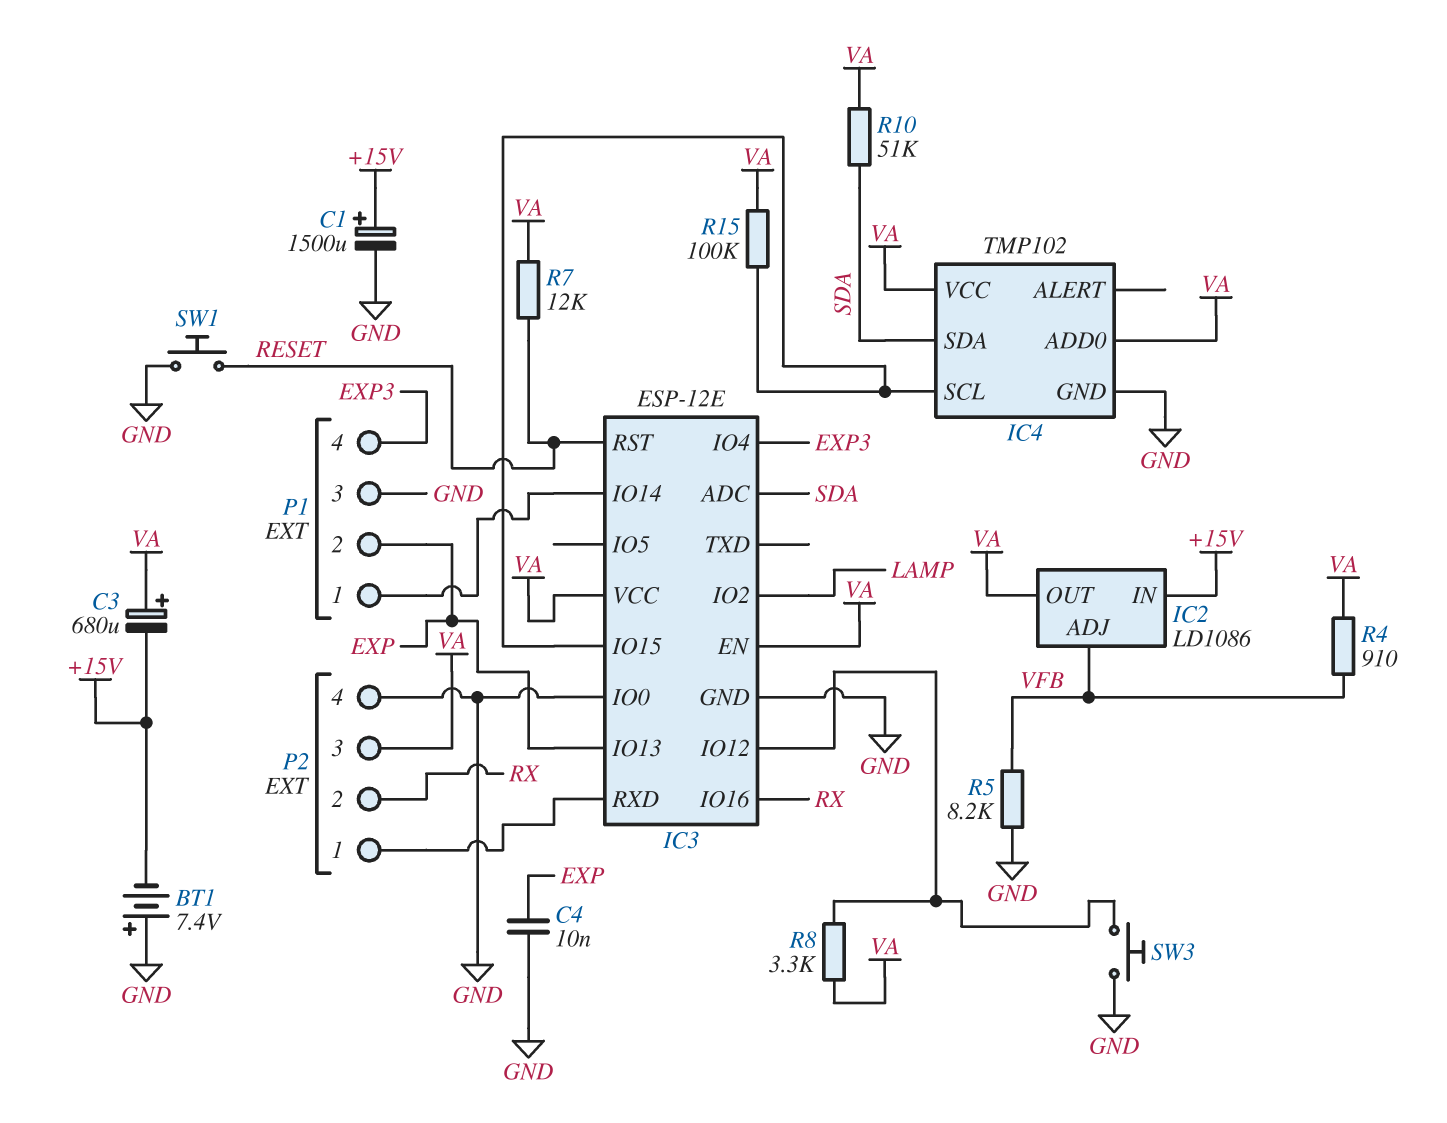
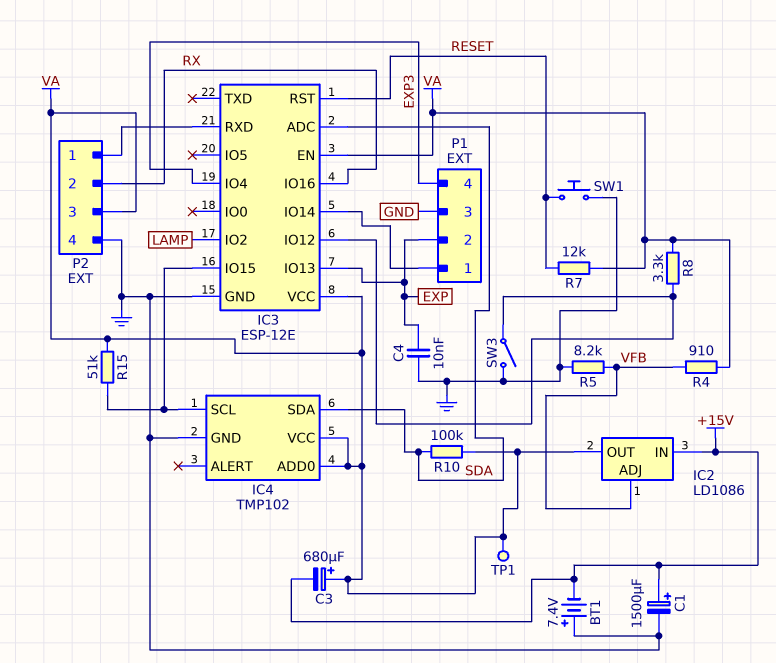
IC3 pin IO0: GND -> none
R10: 51k (SDA, VA) -> 100k (SDA, VA)
R15: 100k (IC3/IO15, VA) -> 51k (IC3/IO15, VA)
SW3: button (GND, IC3/IO12) -> switch (GND, IC3/IO12)
TP1: none -> test point (VA)

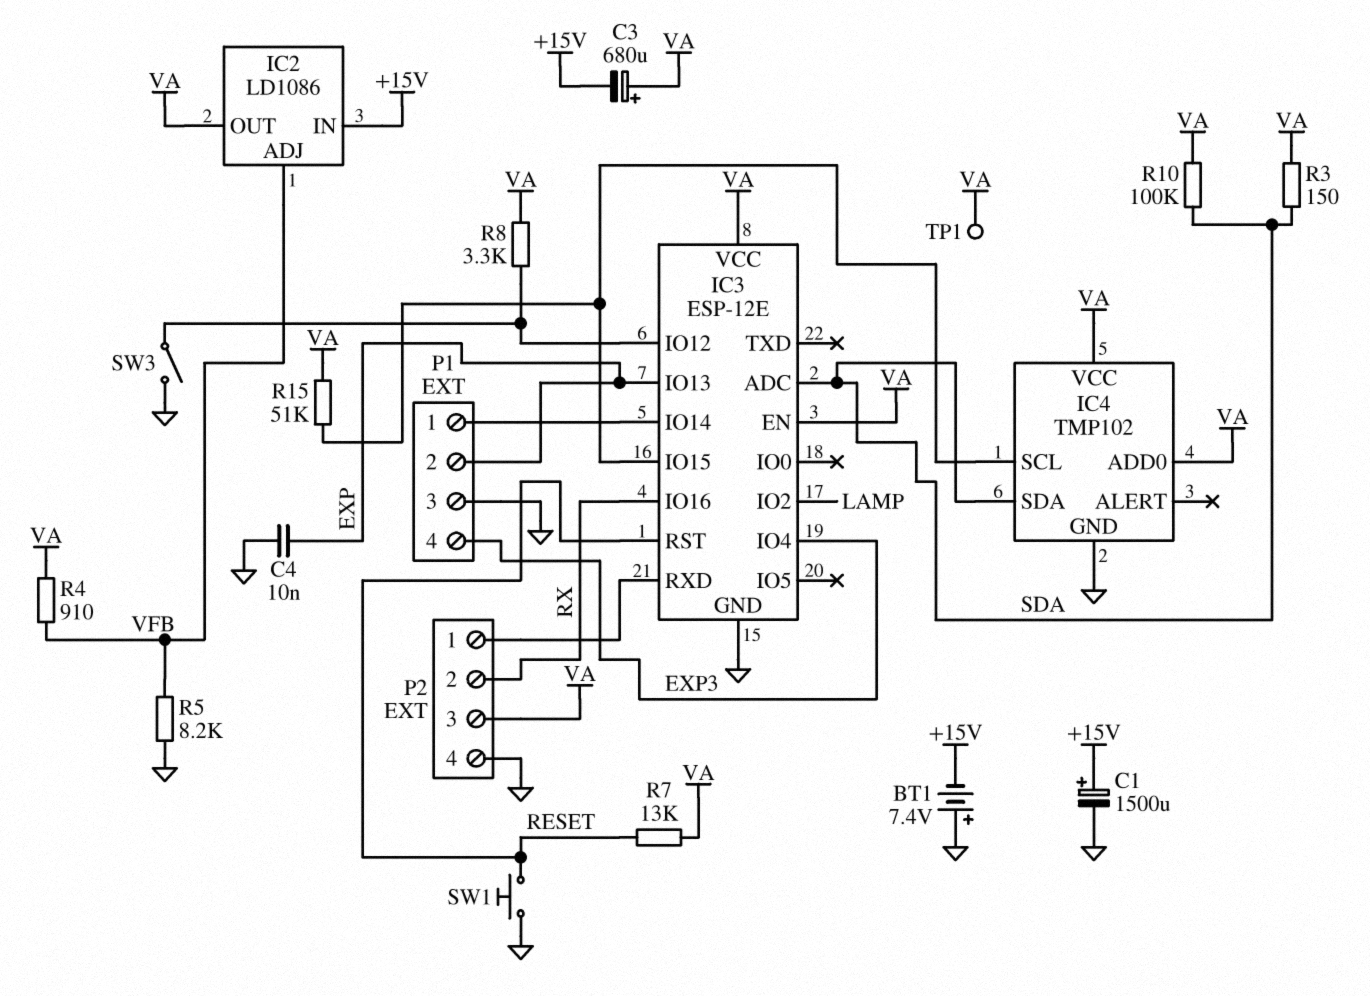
R3: none -> 150 (SDA, VA)
R7: 12k (RESET, VA) -> 13k (RESET, VA)

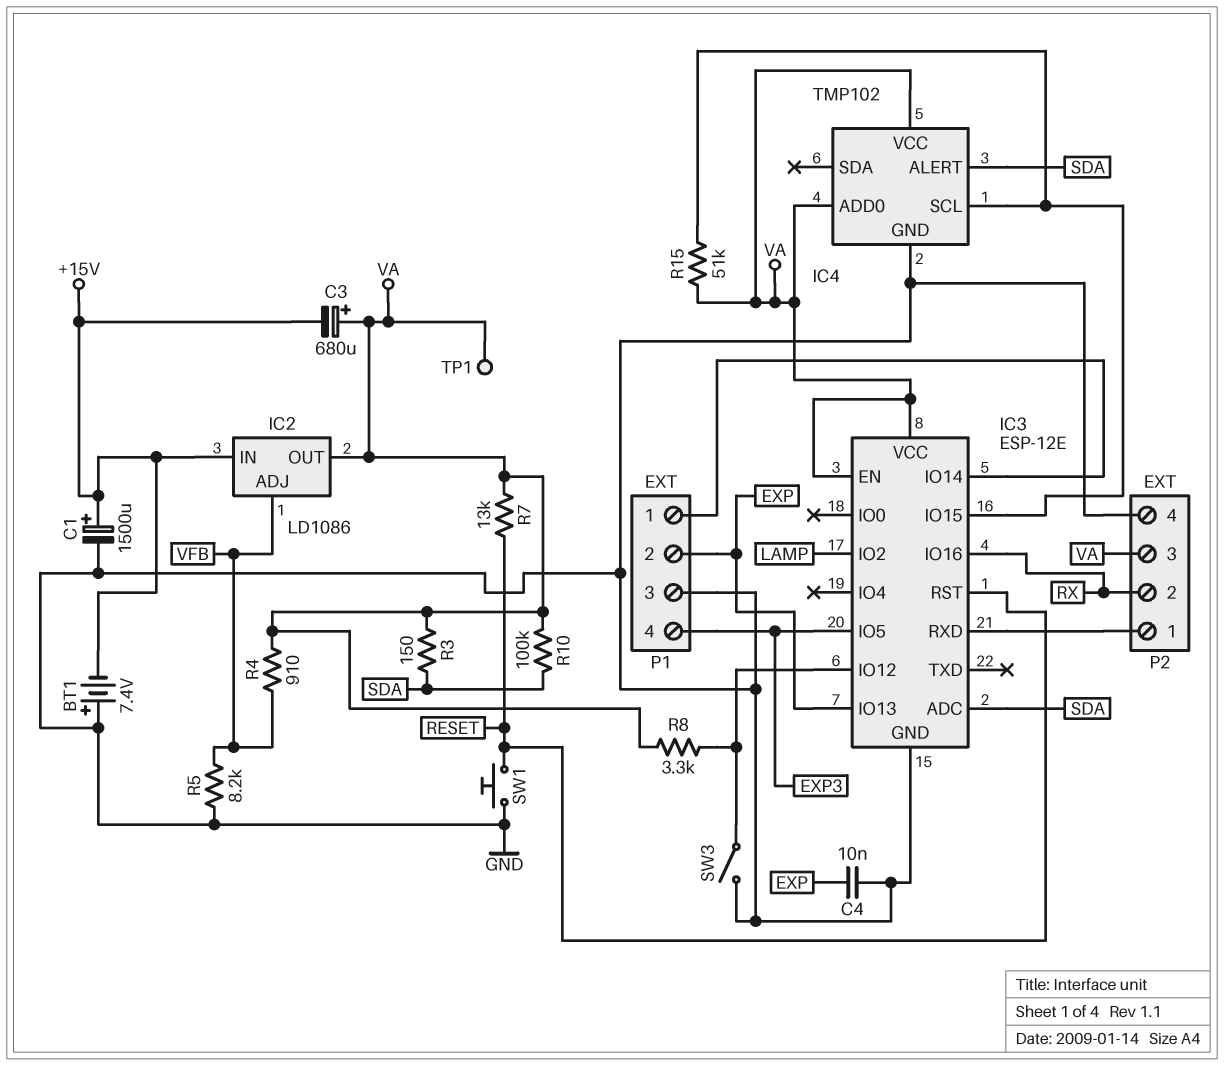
IC3 pin IO4: EXP3 -> none
IC3 pin IO5: none -> EXP3
IC4 pin ALERT: none -> SDA
IC4 pin SDA: SDA -> none

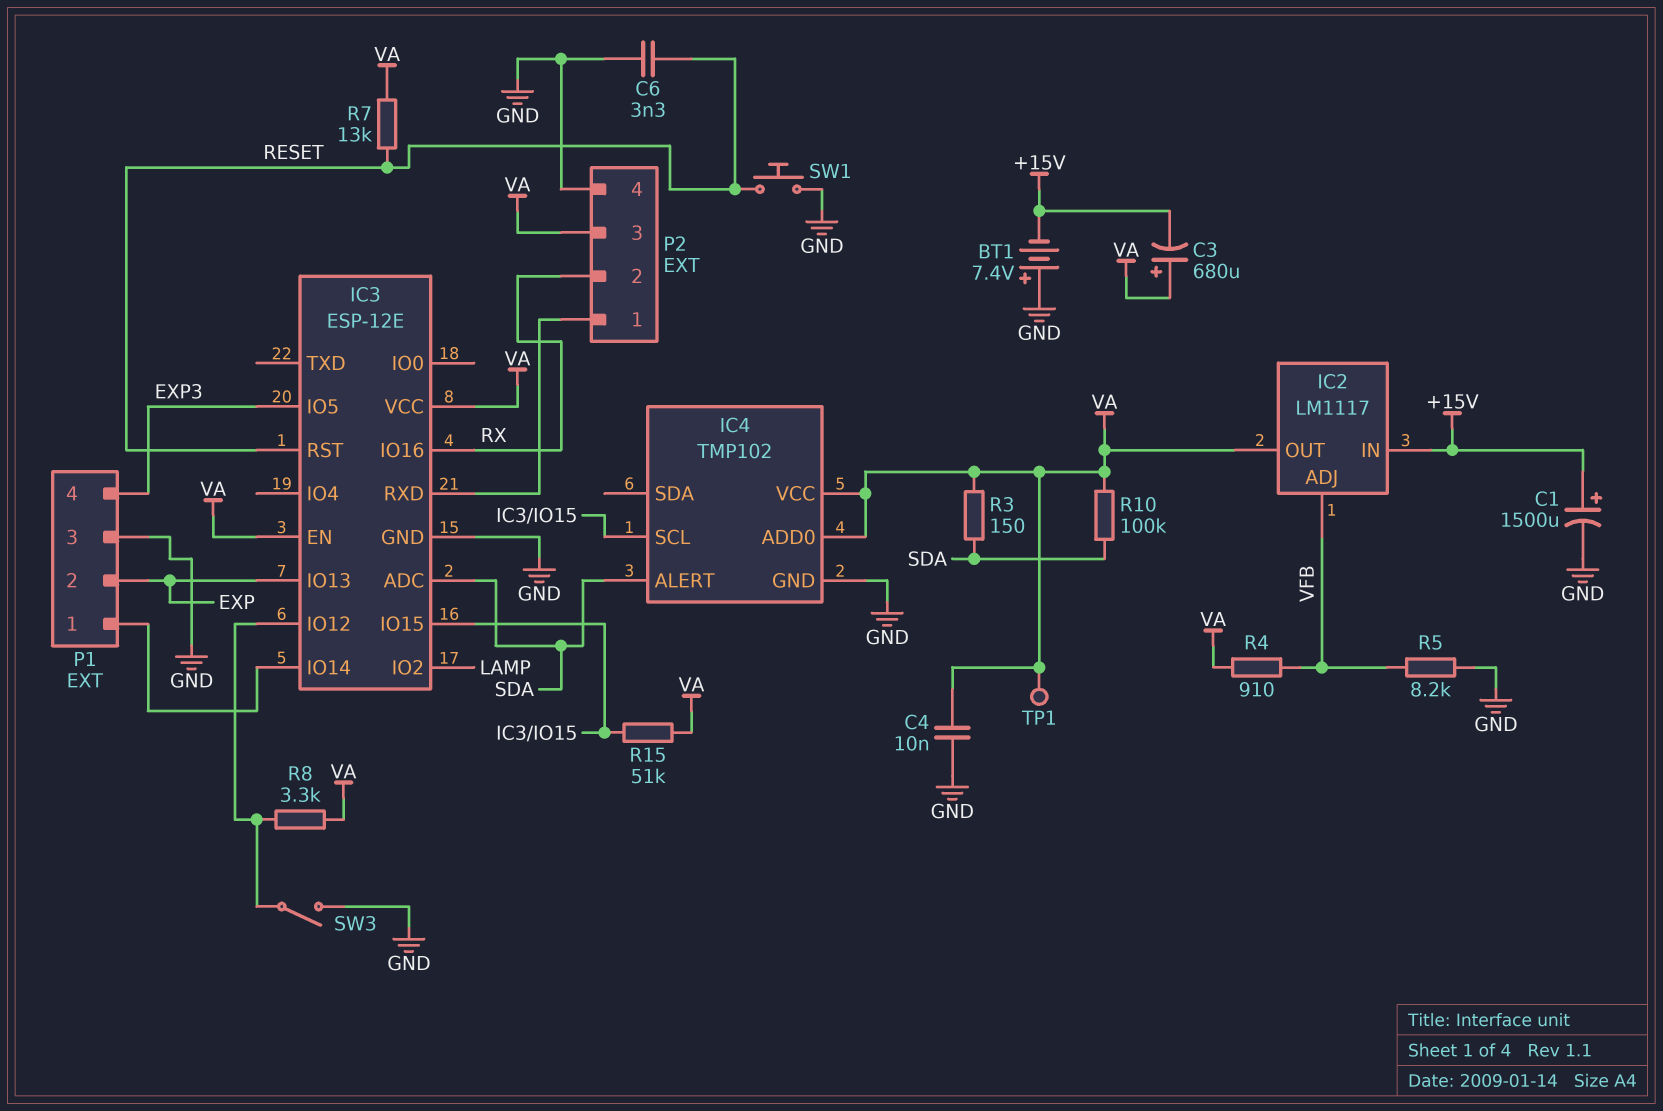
C4: 10nF (EXP, GND) -> 10nF (GND, VA)
C6: none -> 3.3nF (GND, RESET)
IC2: LD1086 -> LM1117

